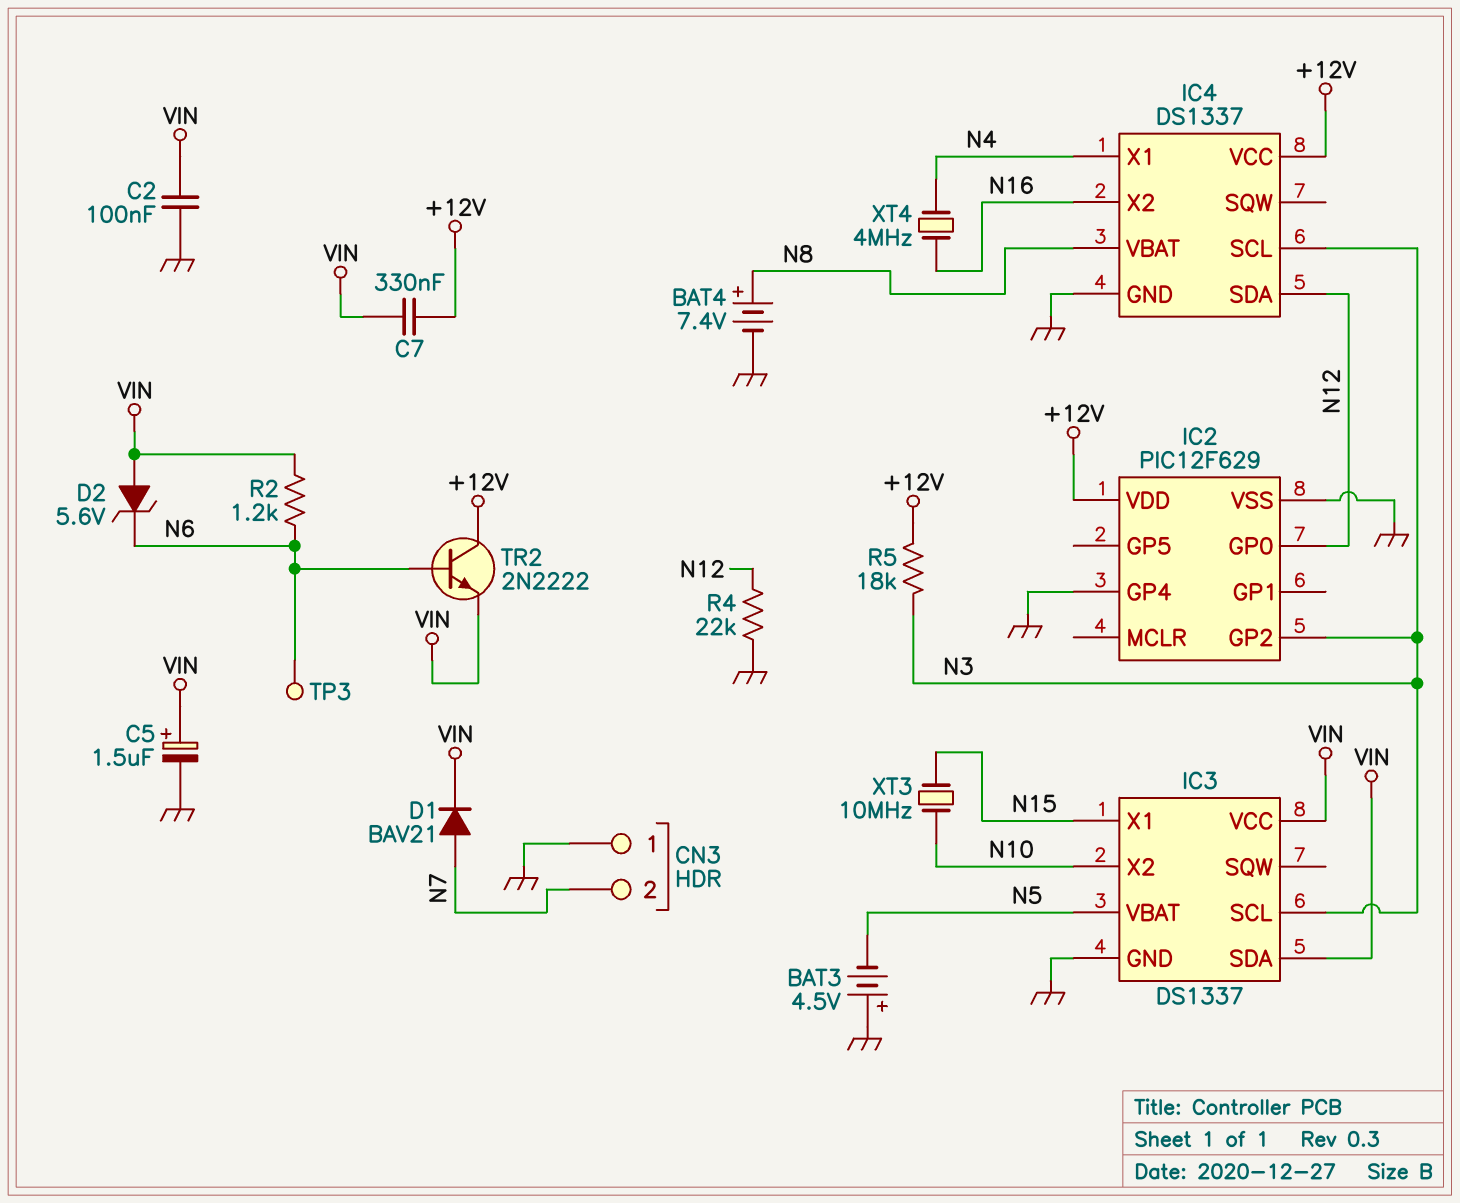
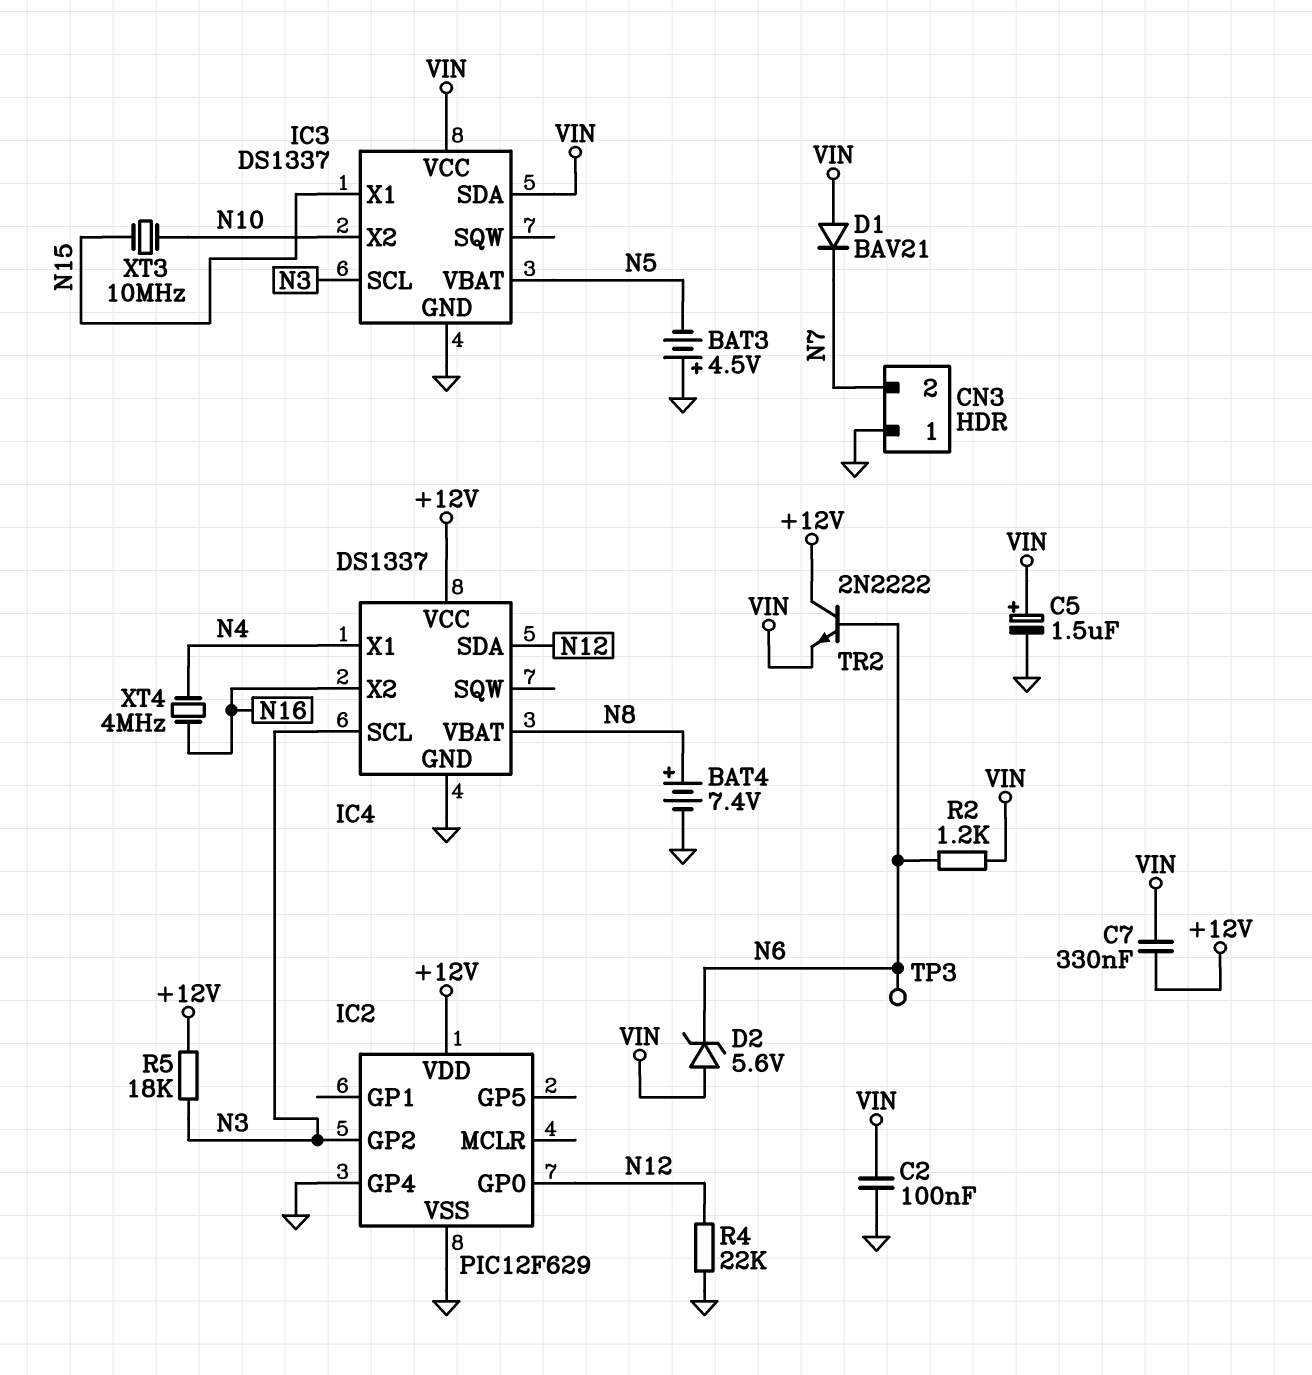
D1: diode BAV21 (A N7, K VIN) -> diode BAV21 (A VIN, K N7)

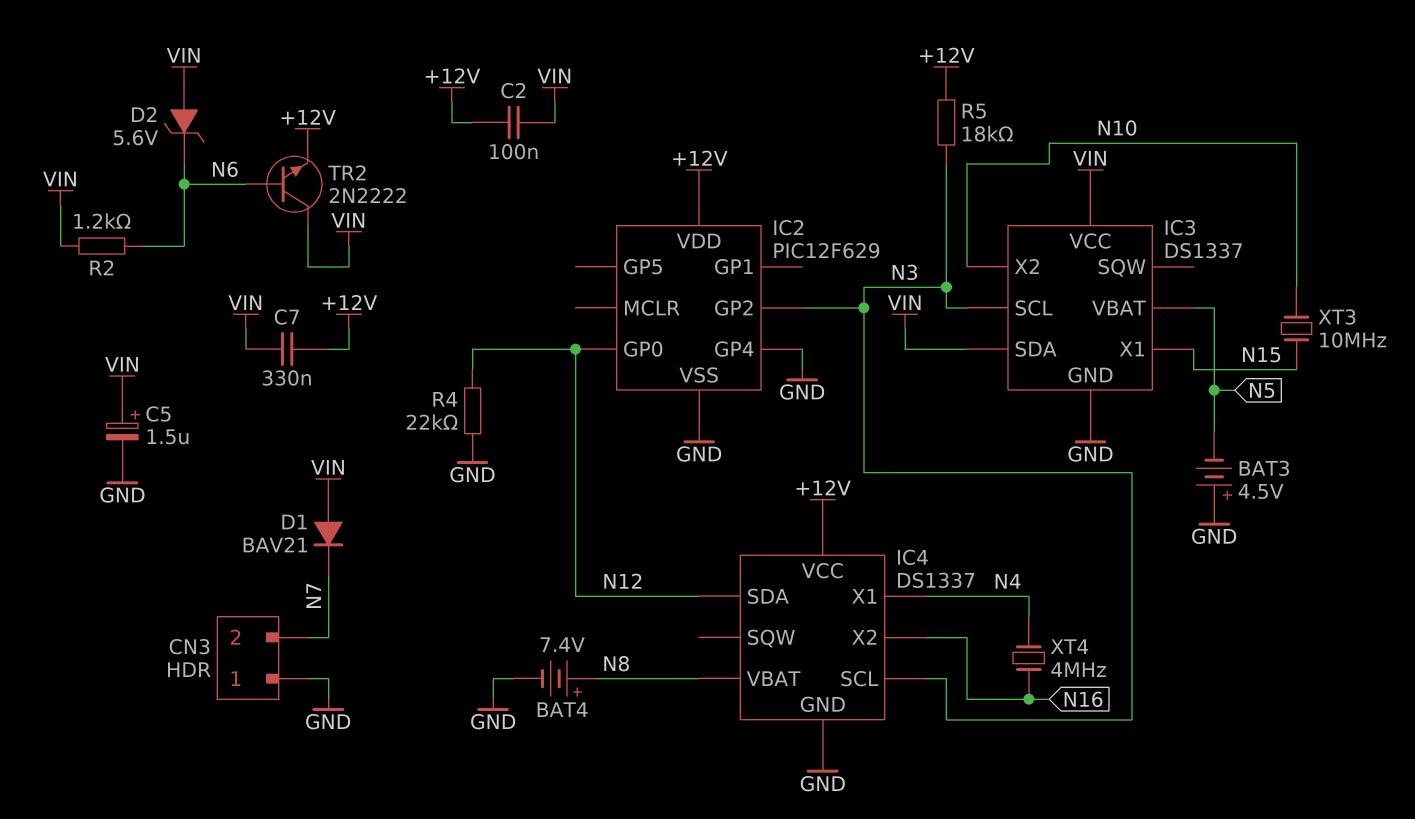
C2: 100nF (GND, VIN) -> 100nF (+12V, VIN)
TP3: test point (N6) -> none
TR2: NPN 2N2222 (B N6, C +12V, E VIN) -> NPN 2N2222 (B N6, C VIN, E +12V)

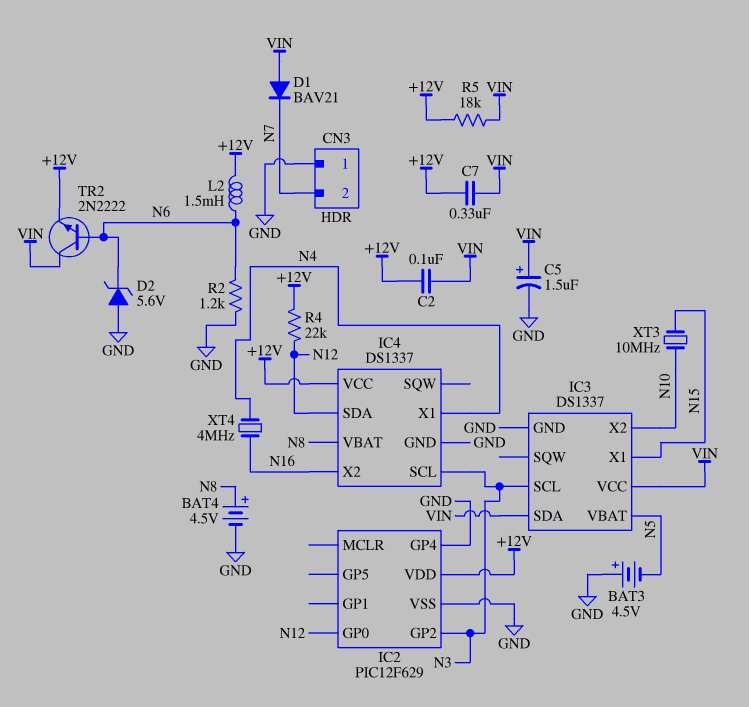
BAT4: 7.4V (plus N8, minus GND) -> 4.5V (plus N8, minus GND)
D2: zener 5.6V (A VIN, K N6) -> zener 5.6V (A GND, K N6)
L2: none -> 1.5mH (+12V, N6)
R2: 1.2k (N6, VIN) -> 1.2k (GND, N6)
R4: 22k (GND, N12) -> 22k (+12V, N12)
R5: 18k (+12V, N3) -> 18k (+12V, VIN)

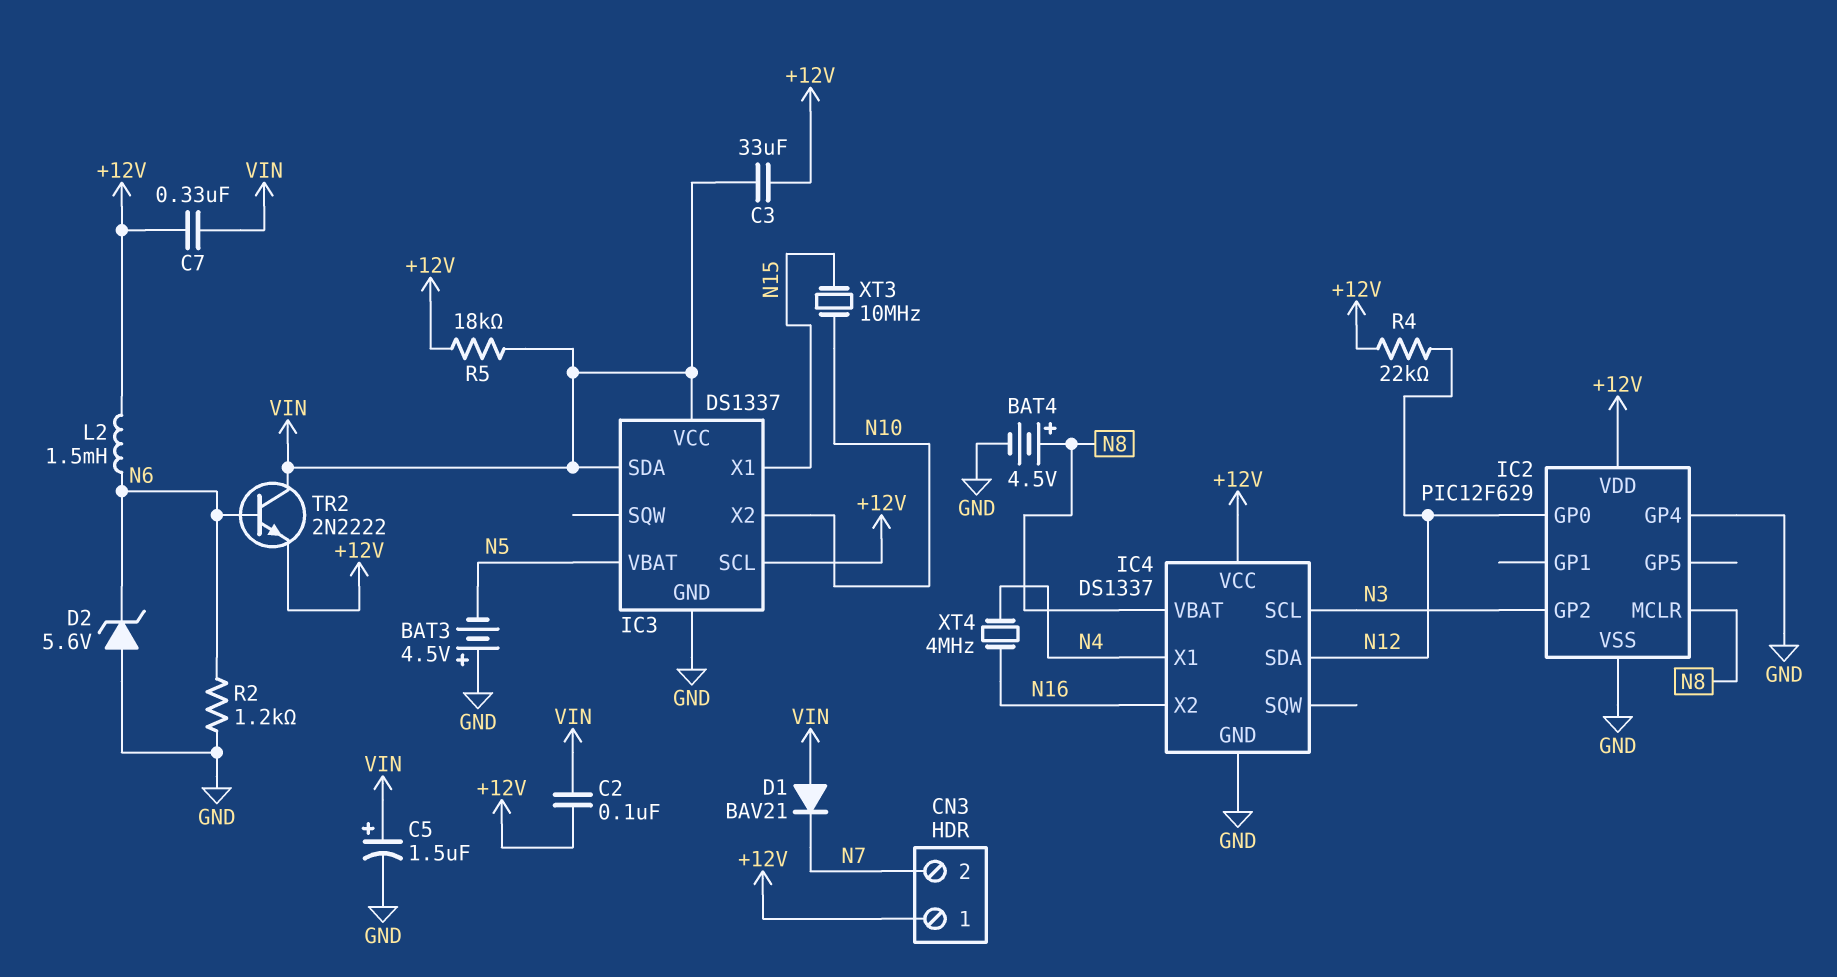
C3: none -> 33uF (+12V, VIN)
CN3 pin 1: GND -> +12V
IC2 pin MCLR: none -> N8
IC3 pin SCL: N3 -> +12V

